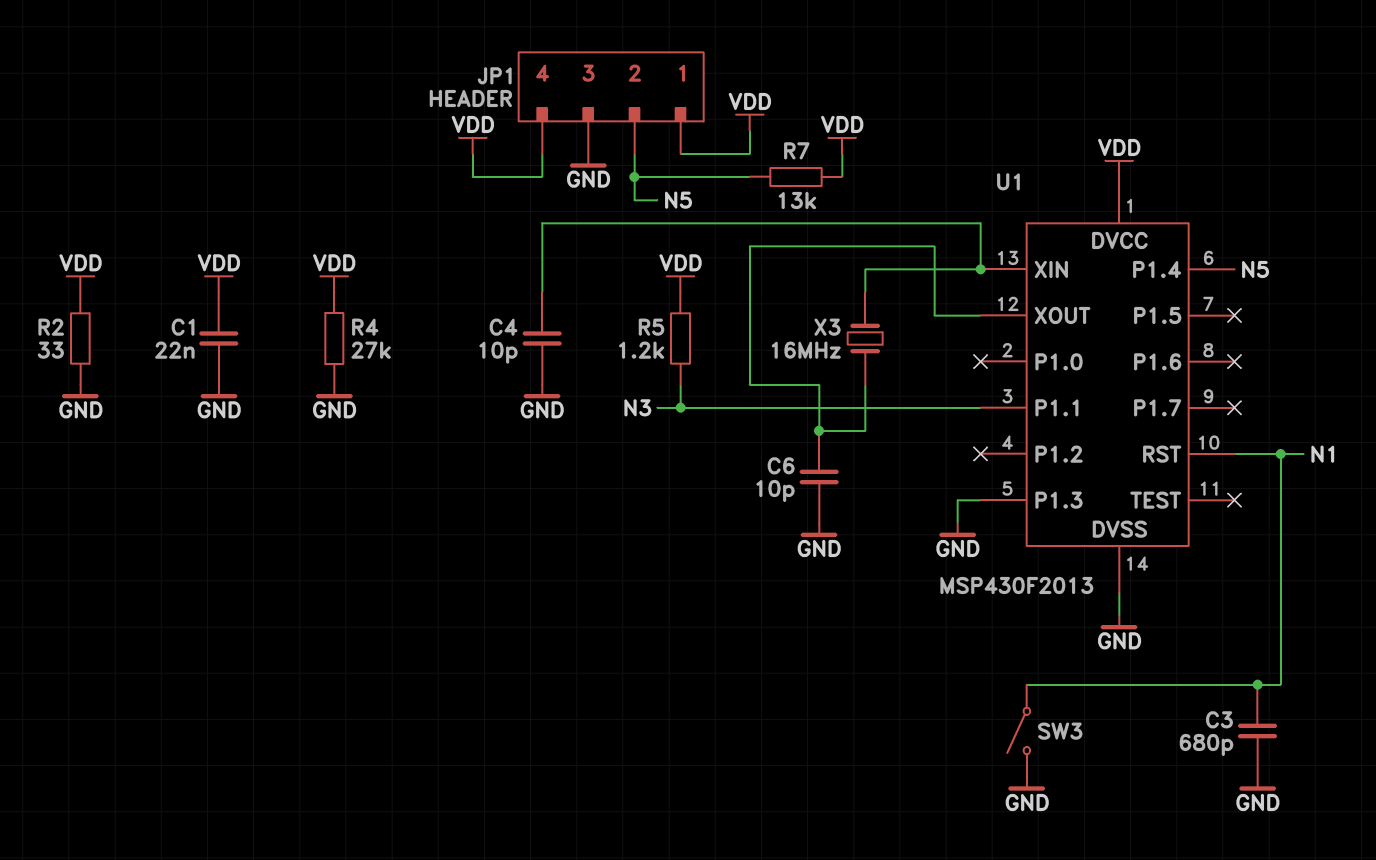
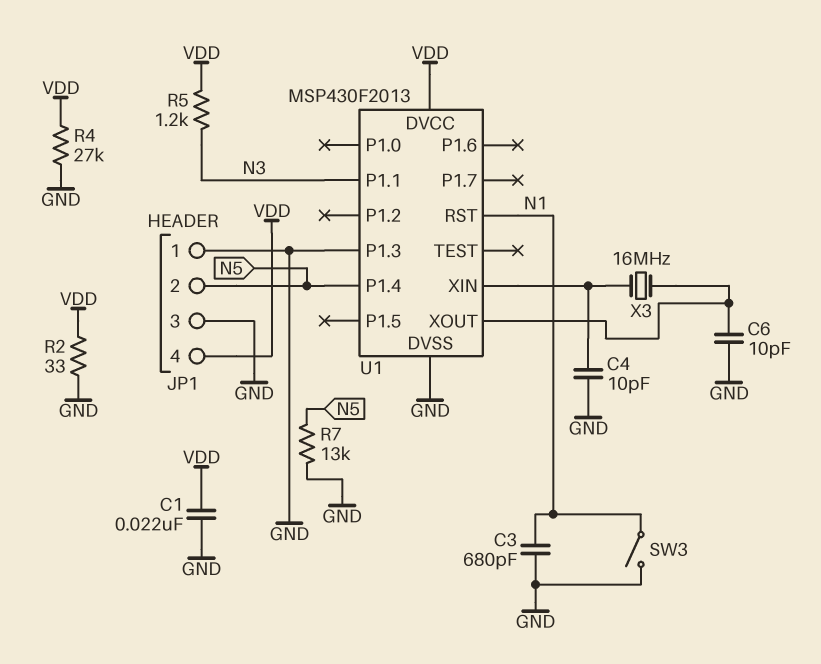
JP1 pin 1: VDD -> GND
R7: 13k (N5, VDD) -> 13k (GND, N5)

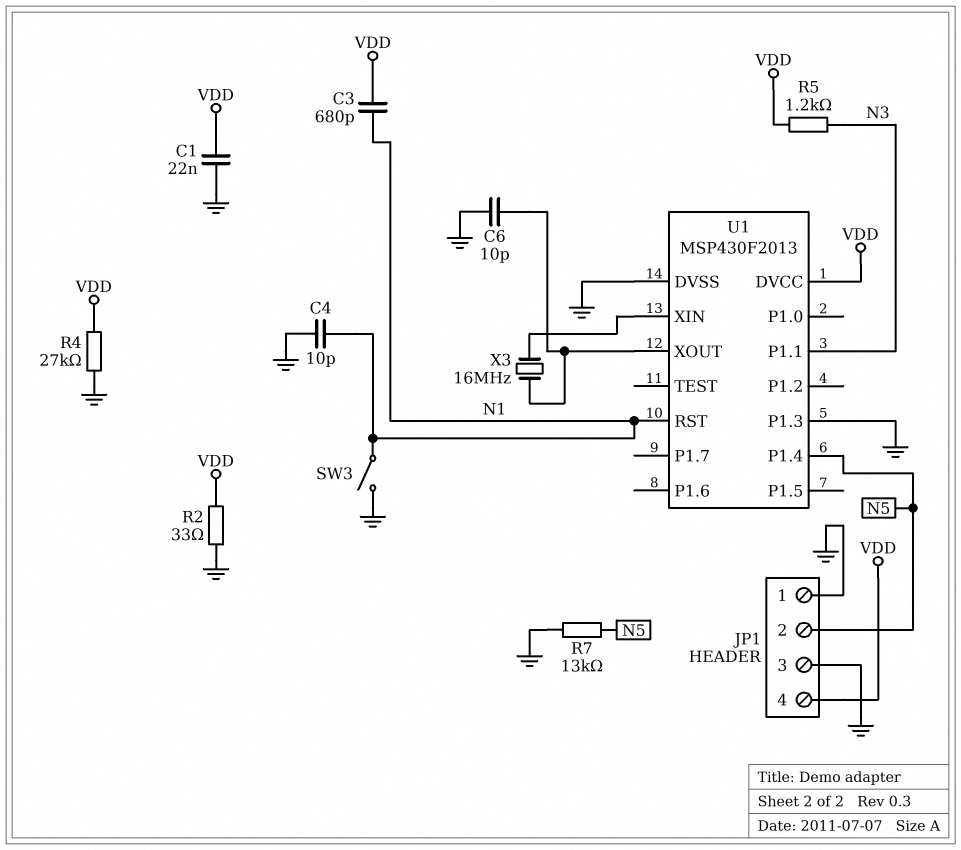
C3: 680pF (GND, N1) -> 680pF (N1, VDD)
C4: 10pF (GND, U1/XIN) -> 10pF (GND, N1)

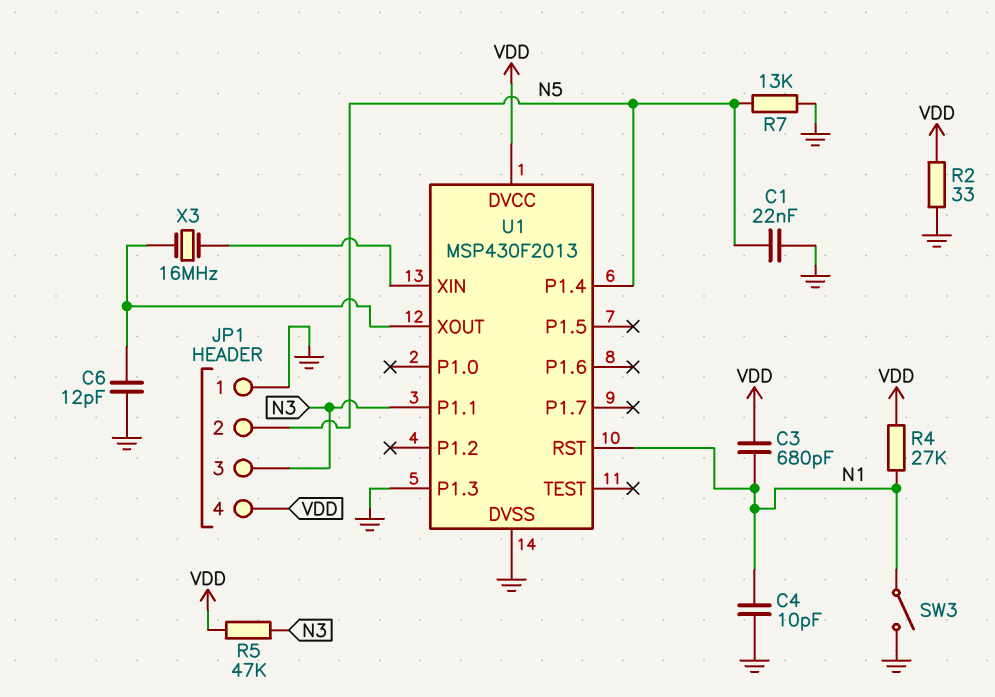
C1: 22nF (GND, VDD) -> 22nF (GND, N5)
C6: 10pF (GND, U1/XOUT) -> 12pF (GND, U1/XOUT)
JP1 pin 3: GND -> N3
R4: 27k (GND, VDD) -> 27k (N1, VDD)
R5: 1.2k (N3, VDD) -> 47k (N3, VDD)

